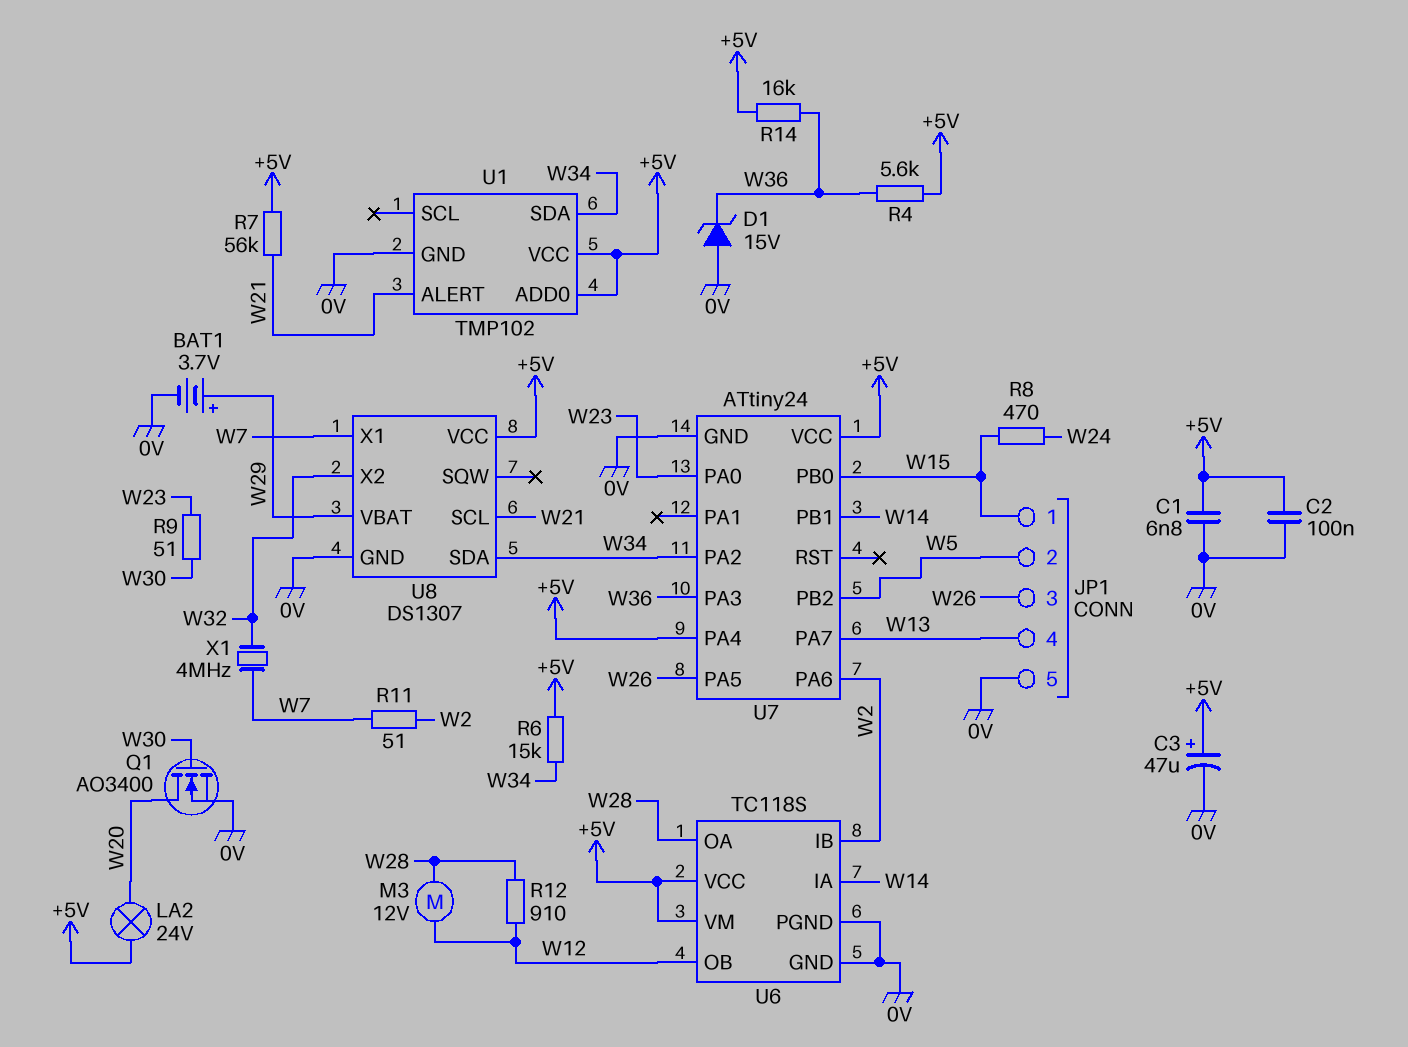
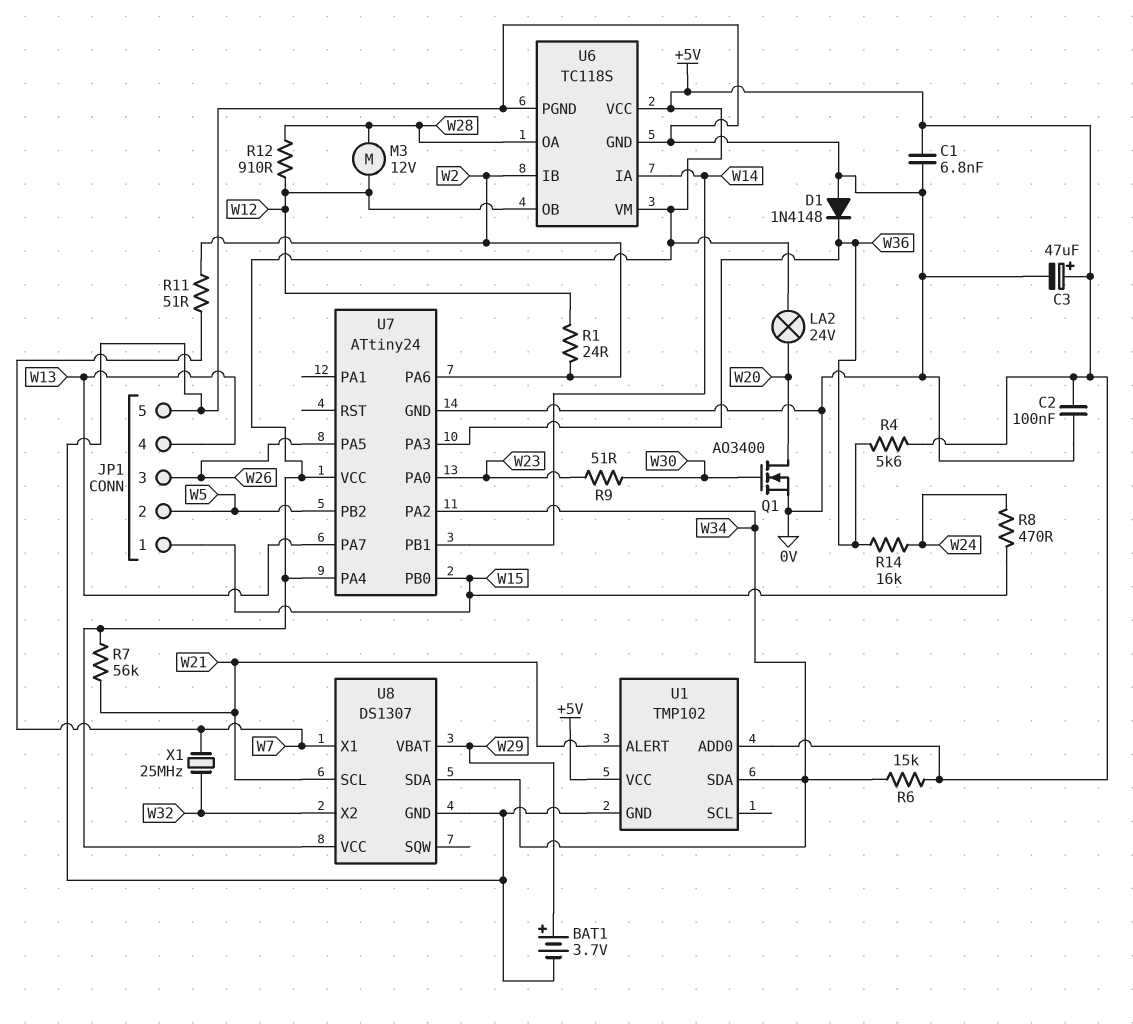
D1: zener 15V (A 0V, K W36) -> diode 1N4148 (A 0V, K W36)
R1: none -> 24 (W2, W12)
R14: 16k (+5V, W36) -> 16k (W24, W36)
X1: 4MHz (W7, W32) -> 25MHz (W7, W32)

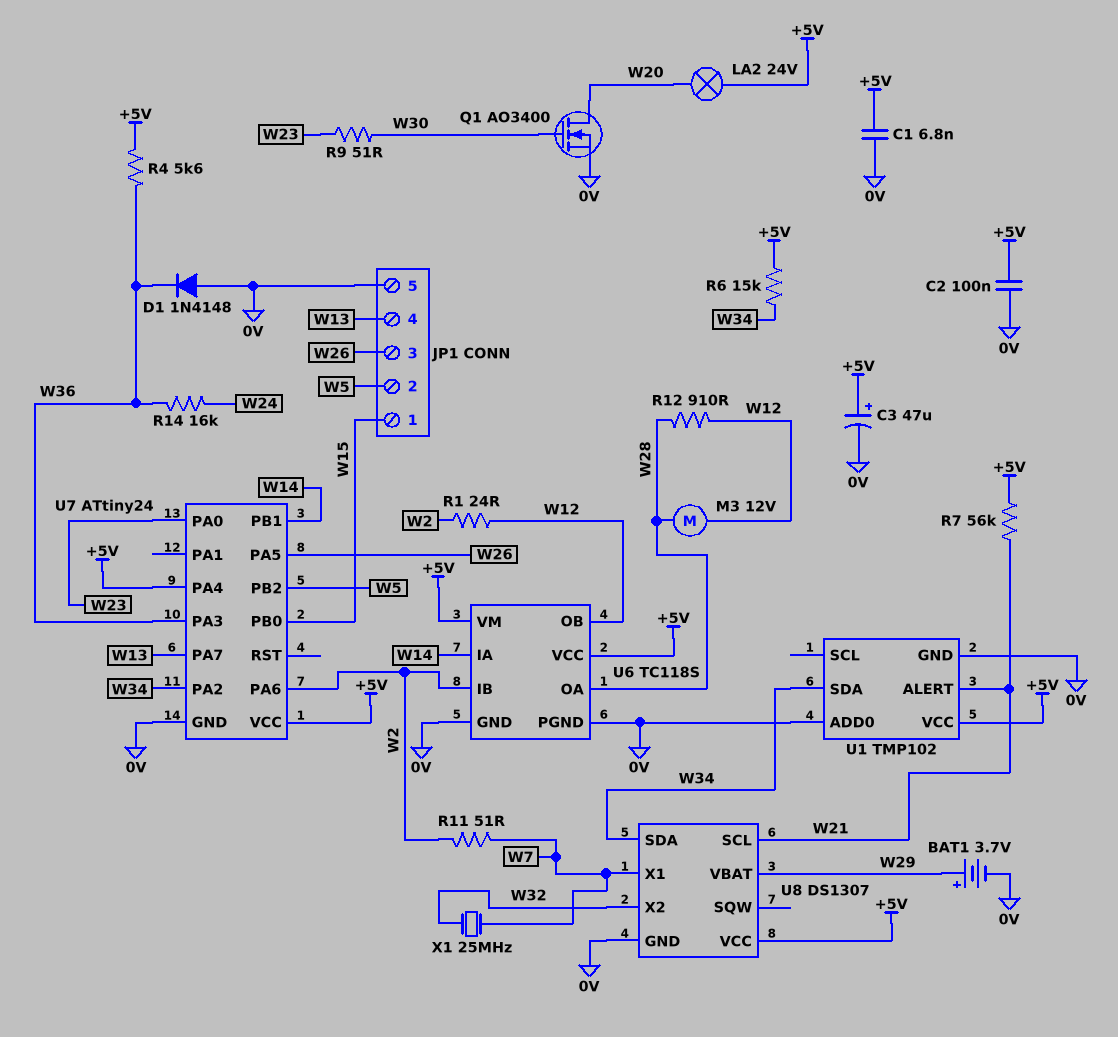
R8: 470 (W15, W24) -> none
U1 pin ADD0: +5V -> 0V

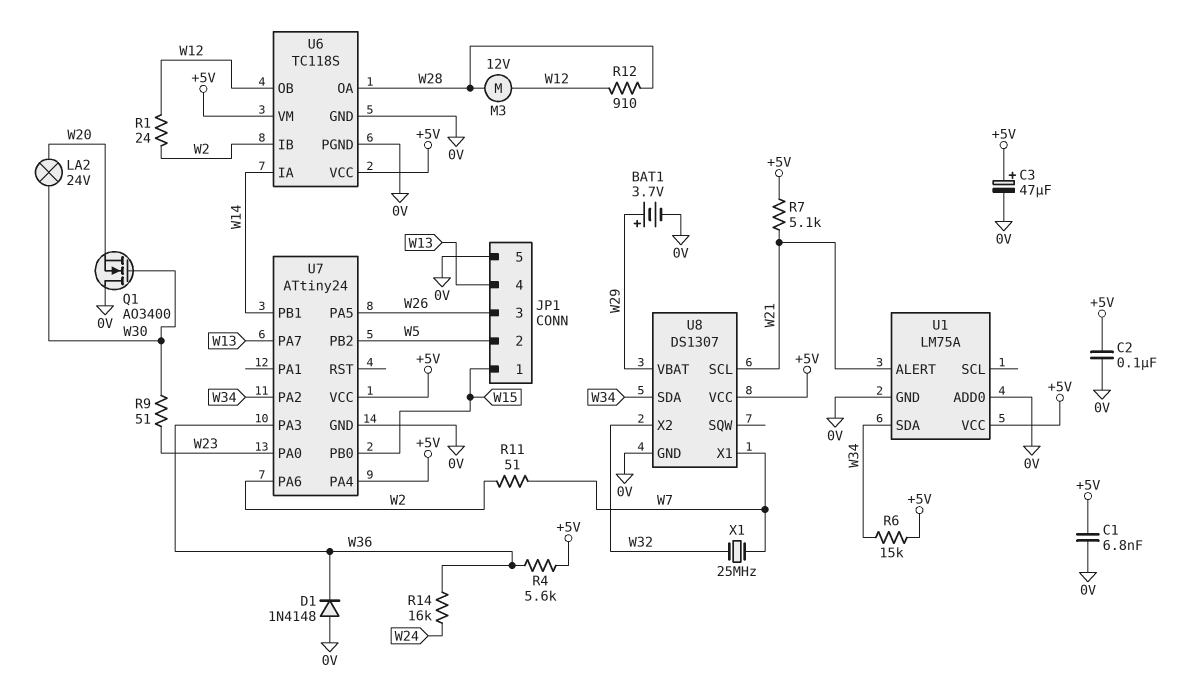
LA2: lamp 24V (+5V, W20) -> lamp 24V (W20, W30)
Q1: NMOS AO3400 (G W30, D W20, S 0V) -> NMOS AO3400 (G W30, D 0V, S W20)
R7: 56k (+5V, W21) -> 5.1k (+5V, W21)
U1: TMP102 -> LM75A

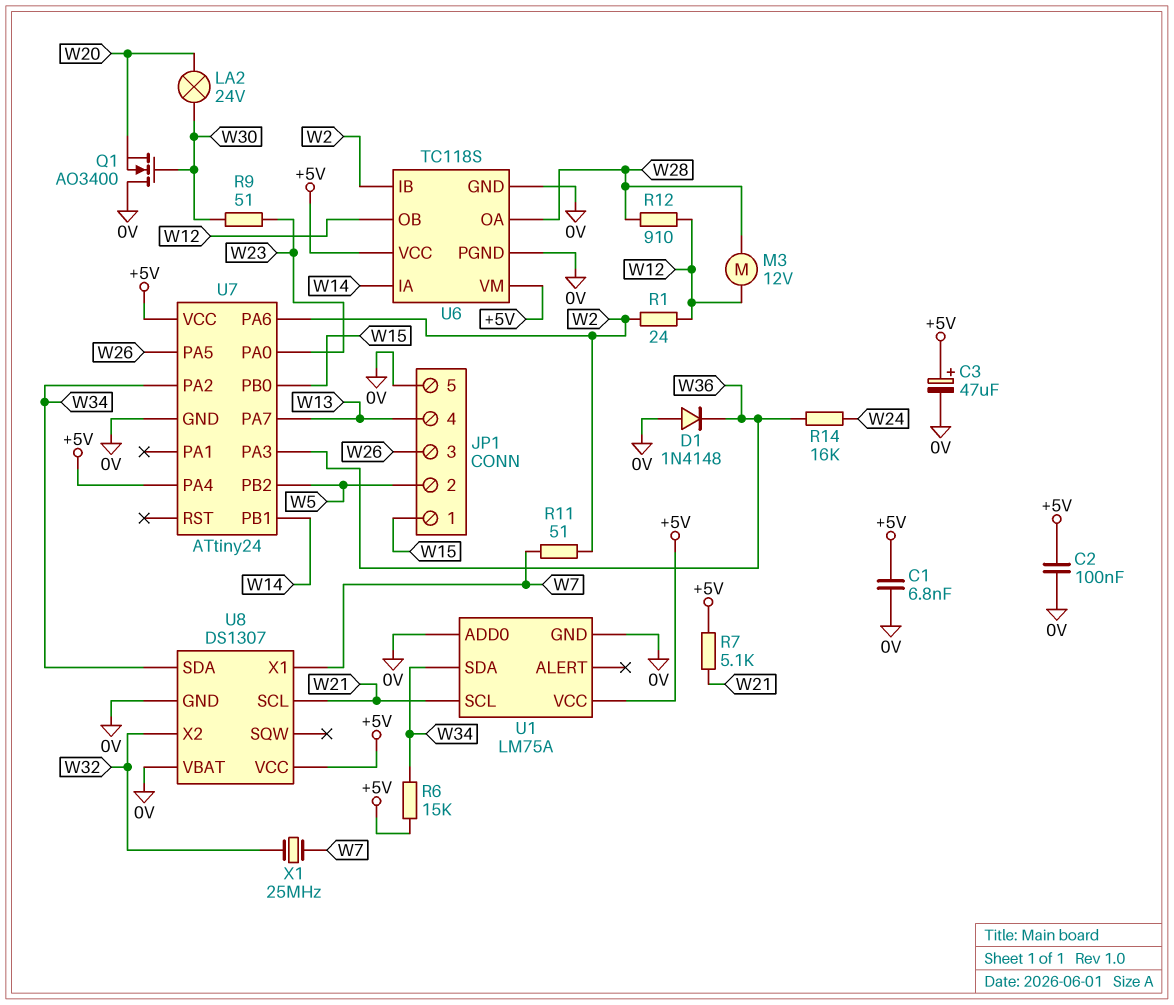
BAT1: 3.7V (plus W29, minus 0V) -> none
R4: 5.6k (+5V, W36) -> none
U1 pin ALERT: W21 -> none
U1 pin SCL: none -> W21
U8 pin VBAT: W29 -> 0V

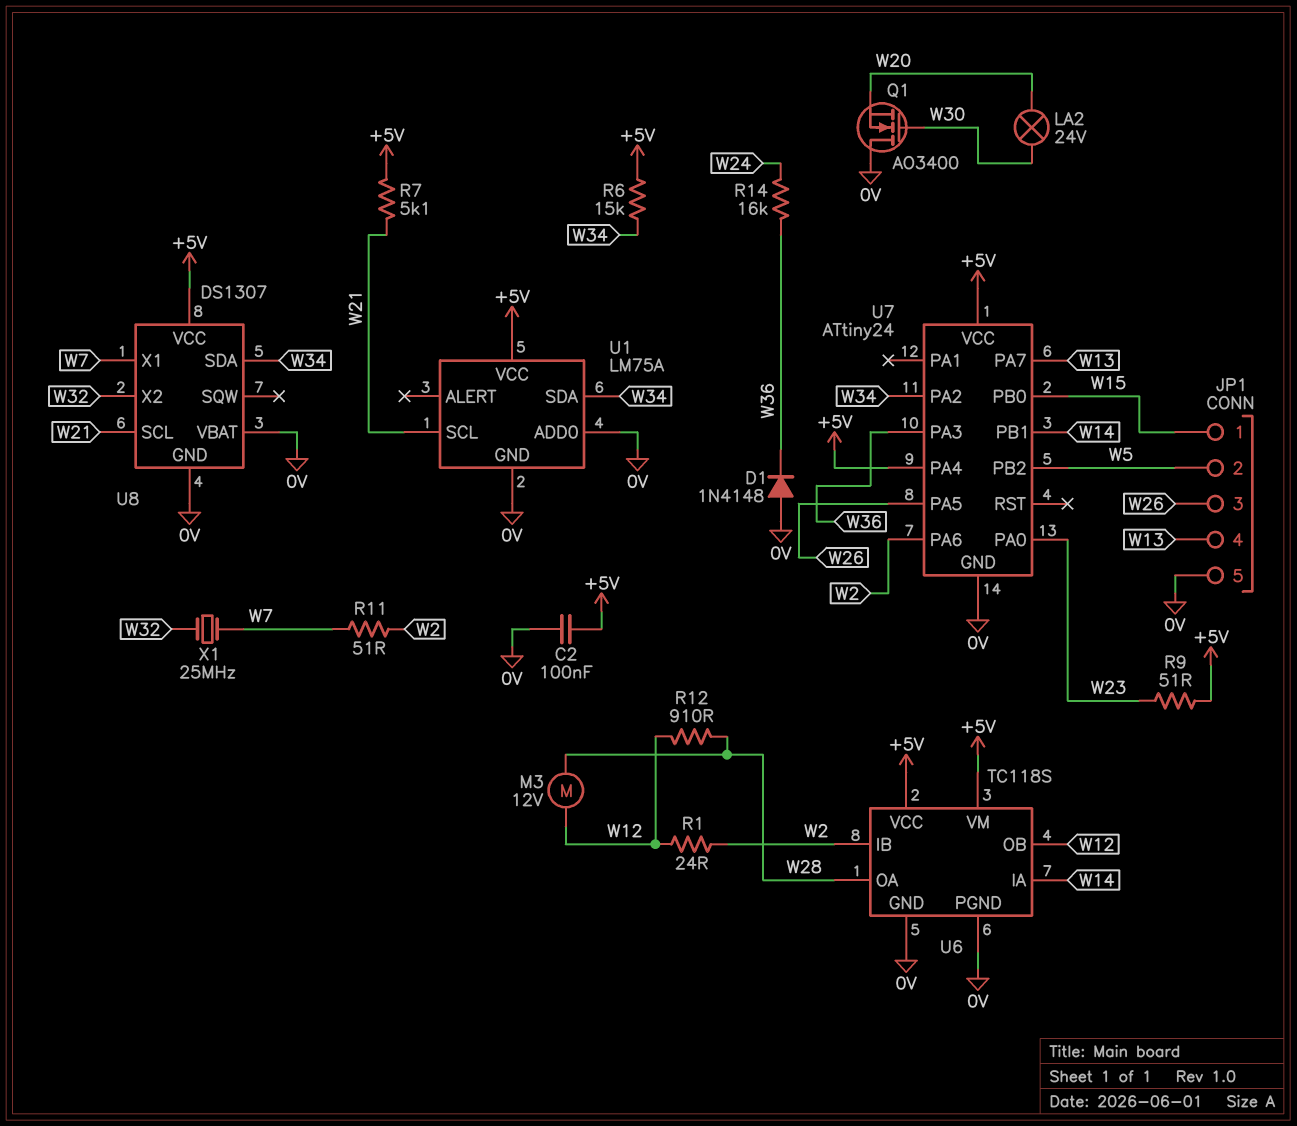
C1: 6.8nF (+5V, 0V) -> none
C3: 47uF (plus +5V, minus 0V) -> none
R9: 51 (W23, W30) -> 51 (+5V, W23)

